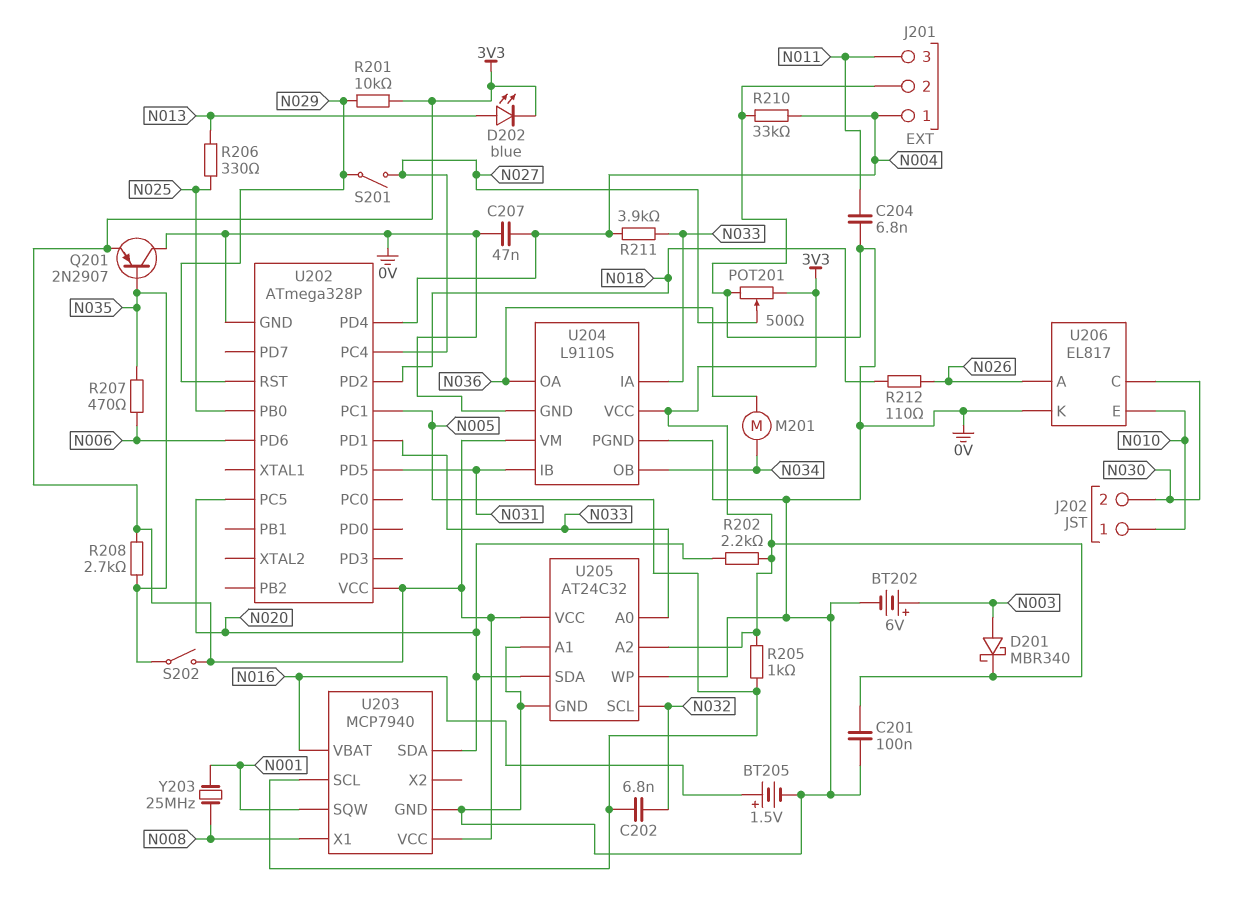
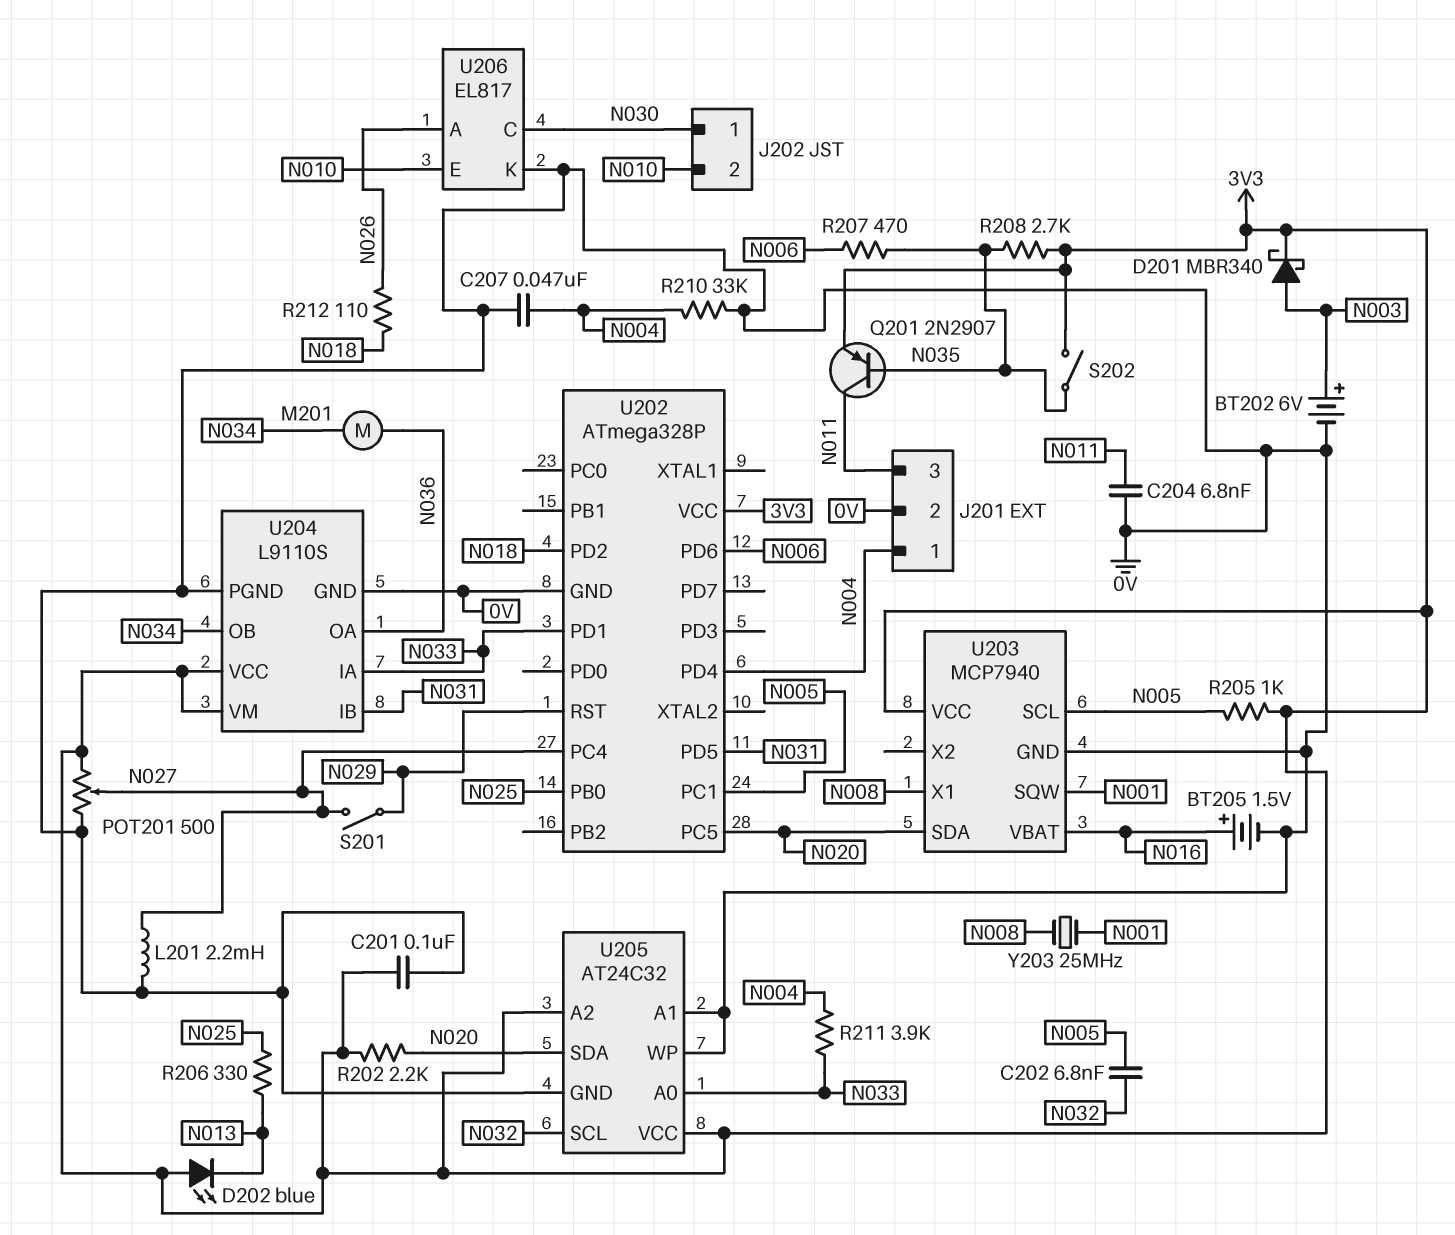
D202: LED blue (A N013, K 3V3) -> LED blue (A 3V3, K N013)
J202 pin 1: N010 -> N030
J202 pin 2: N030 -> N010
L201: none -> 2.2mH (0V, N027)
Q201: PNP 2N2907 (B N035, C 0V, E 3V3) -> PNP 2N2907 (B N035, C N011, E 3V3)
R201: 10k (3V3, N029) -> none

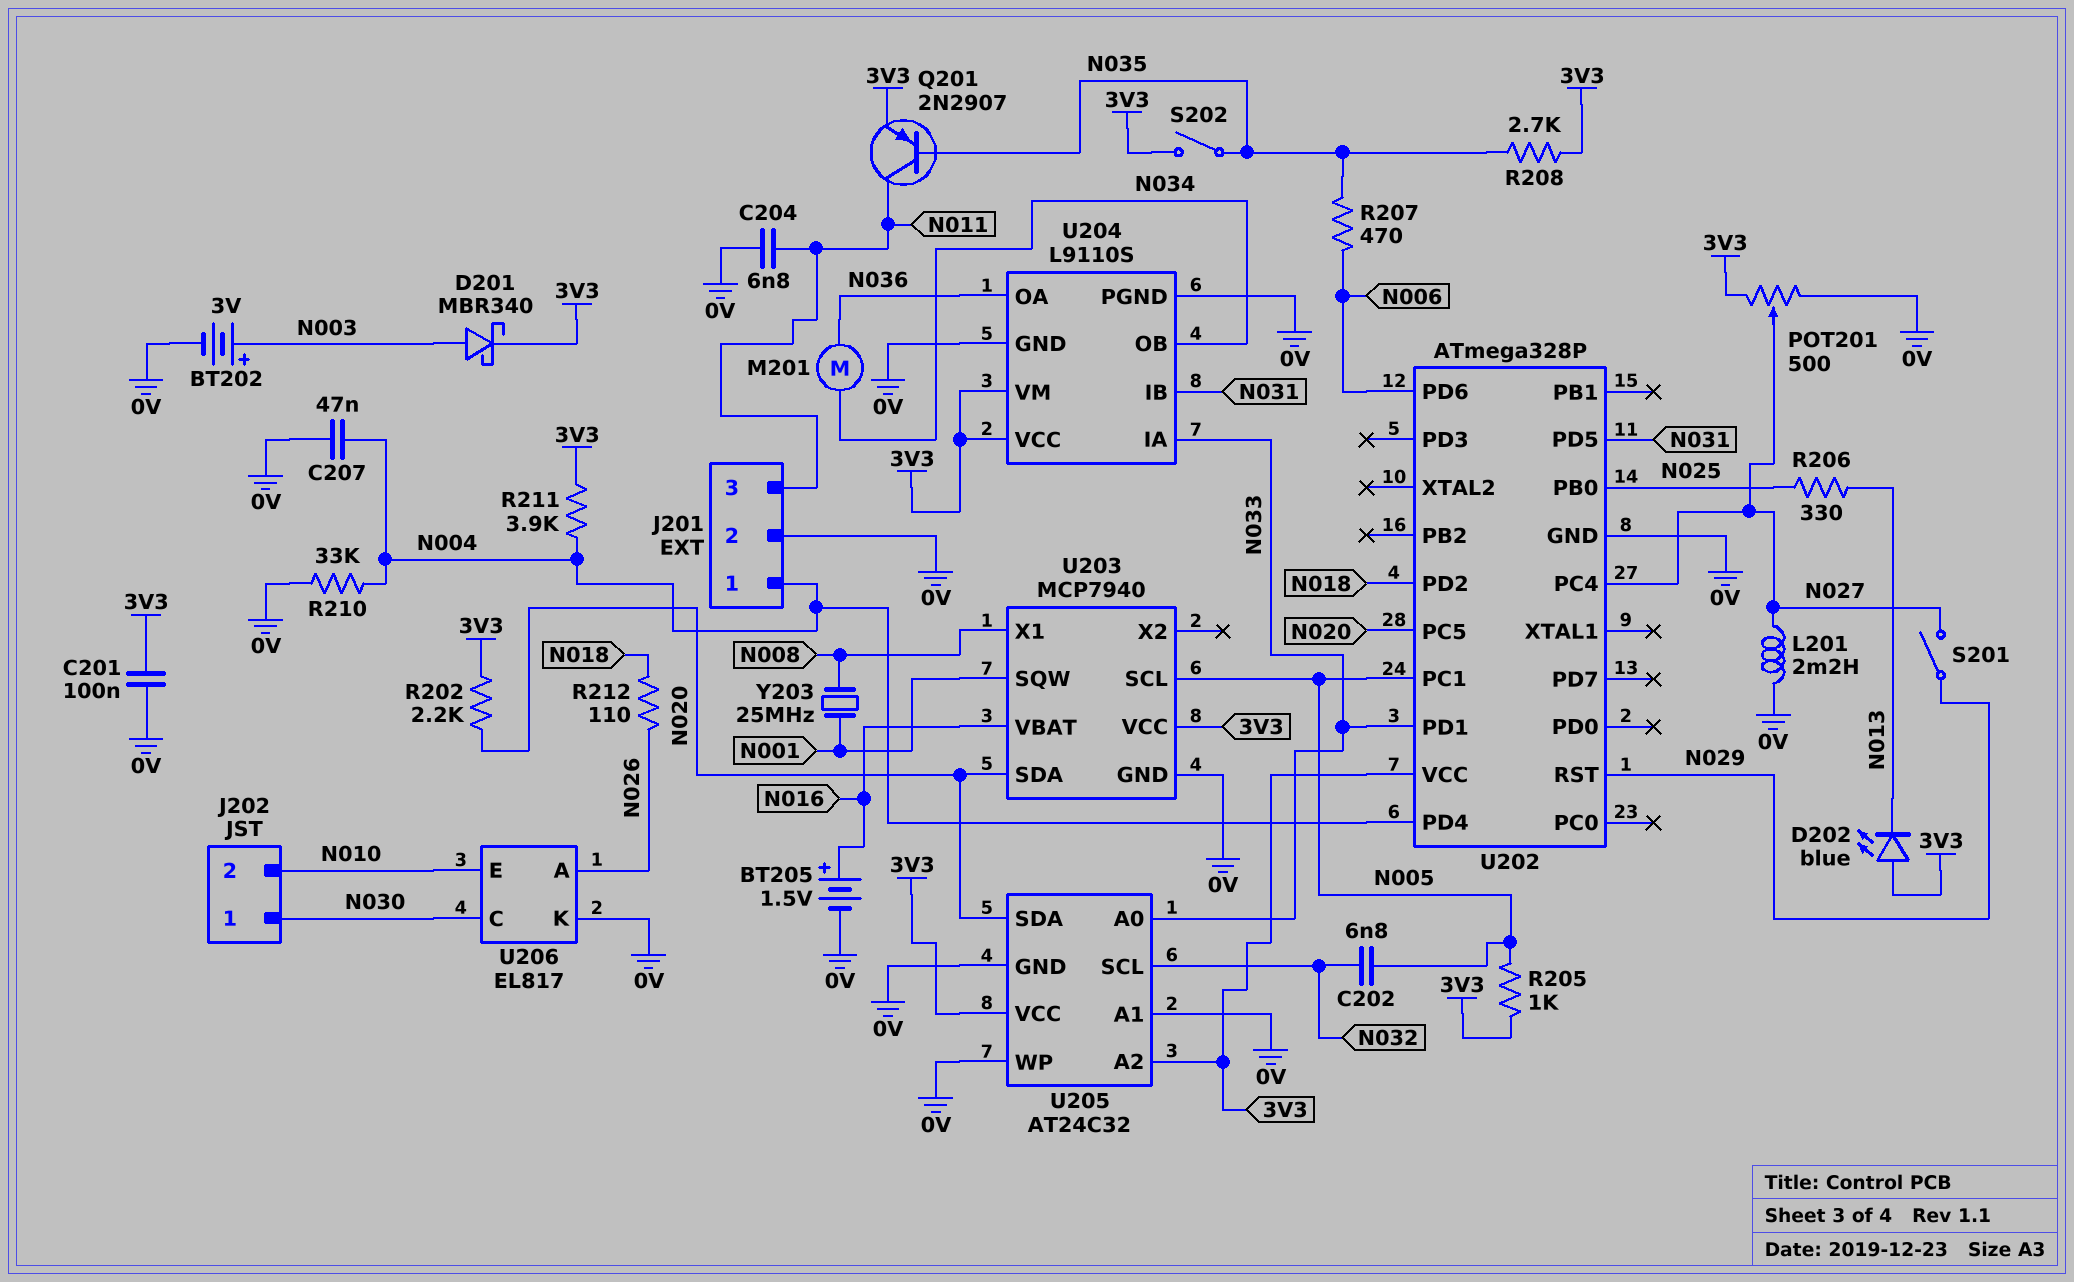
BT202: 6V (plus N003, minus 0V) -> 3V (plus N003, minus 0V)
R211: 3.9k (N004, N033) -> 3.9k (3V3, N004)

